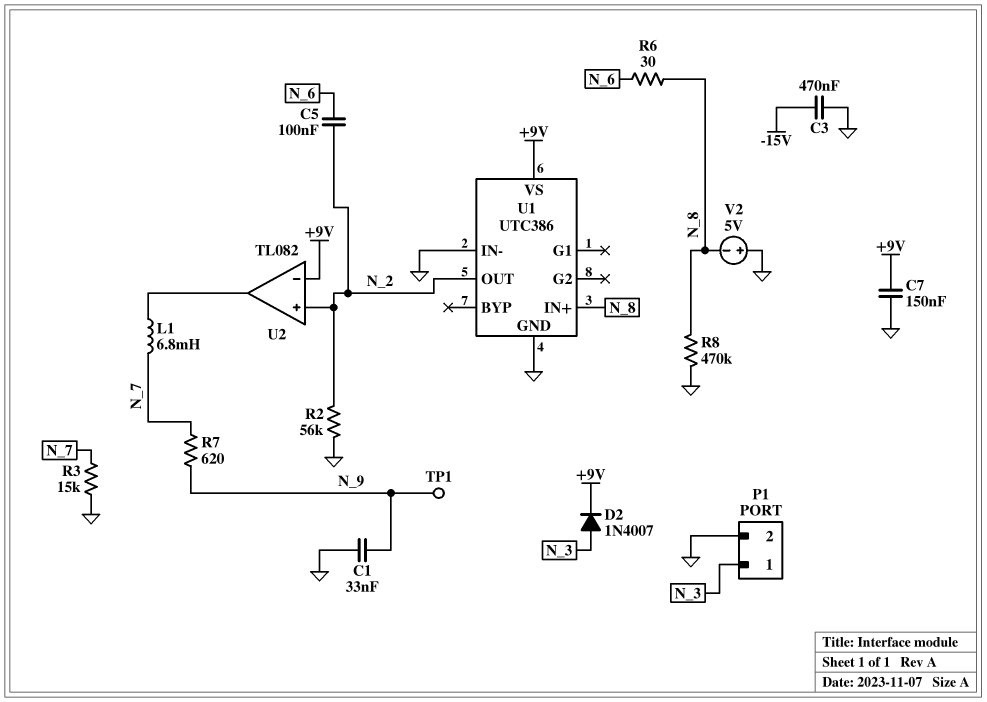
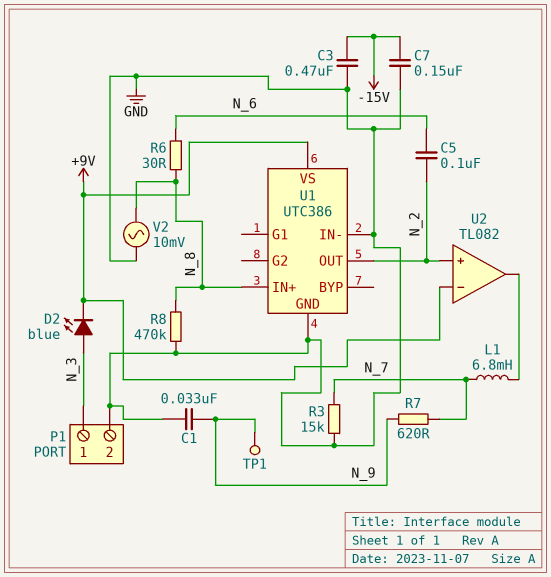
C7: 150nF (+9V, GND) -> 150nF (-15V, GND)
D2: diode 1N4007 (A N_3, K +9V) -> LED blue (A N_3, K +9V)
R2: 56k (GND, N_2) -> none
V2: 5V (plus GND, minus N_8) -> AC 10mV (GND, N_8)

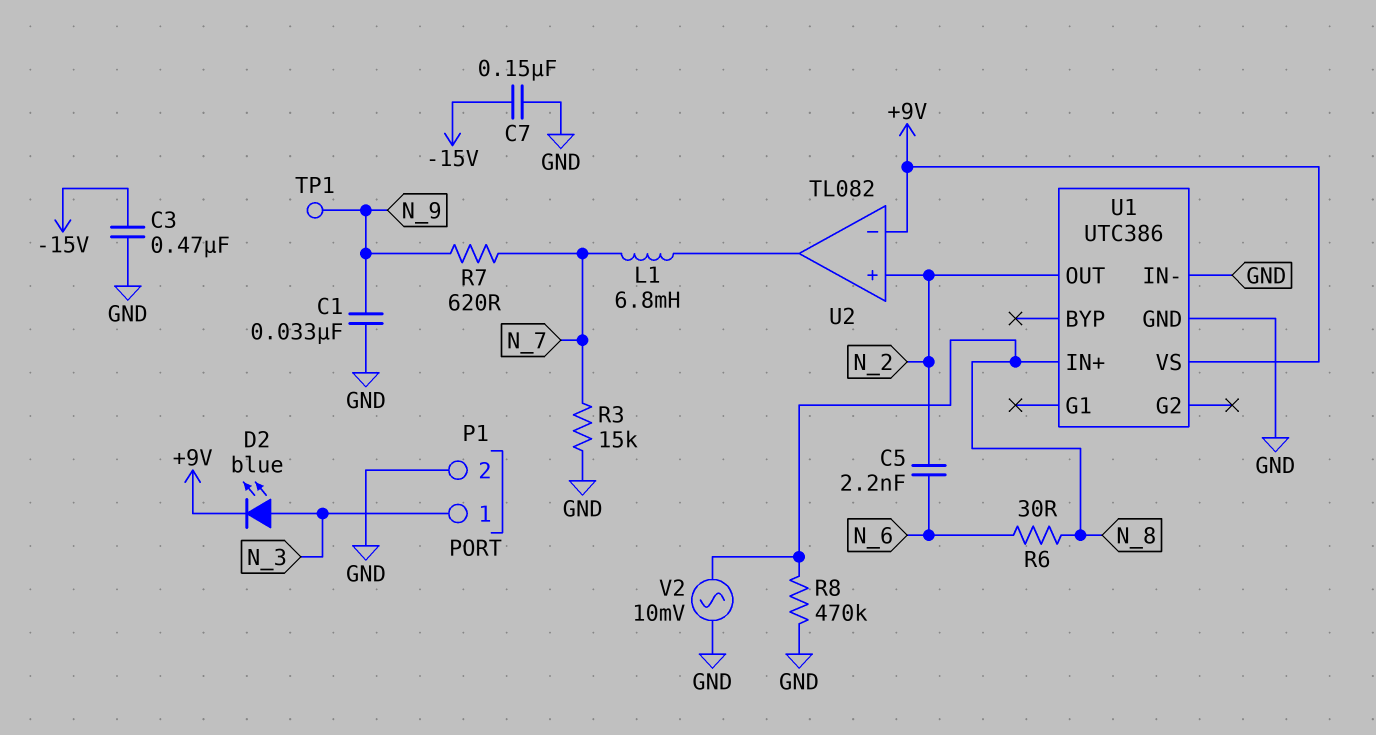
C5: 100nF (N_2, N_6) -> 2.2nF (N_2, N_6)

